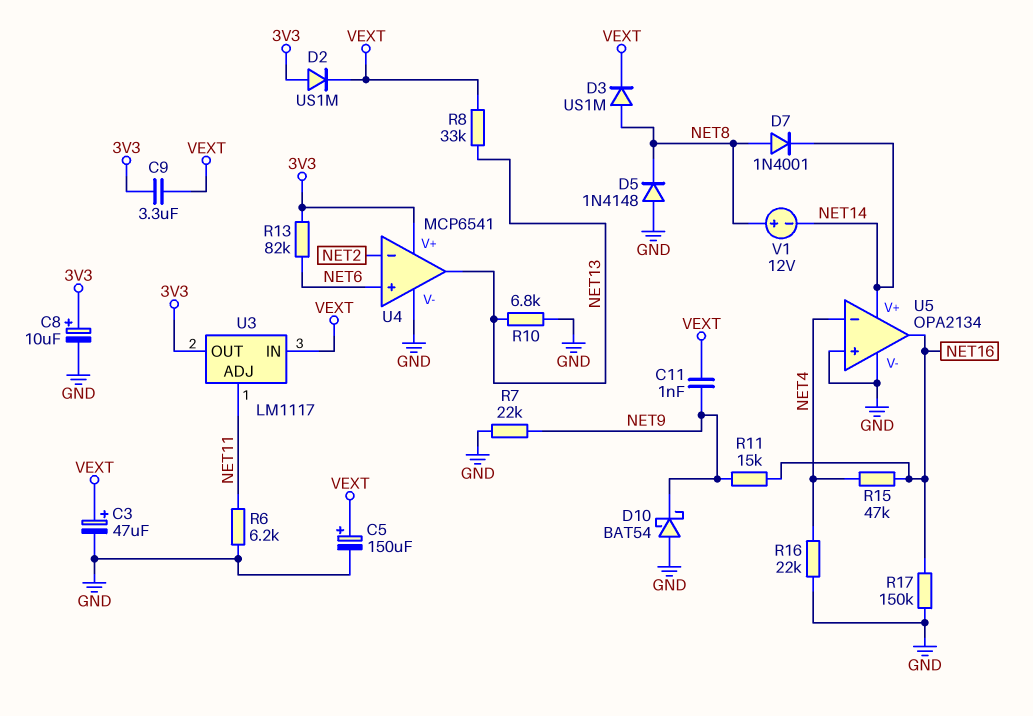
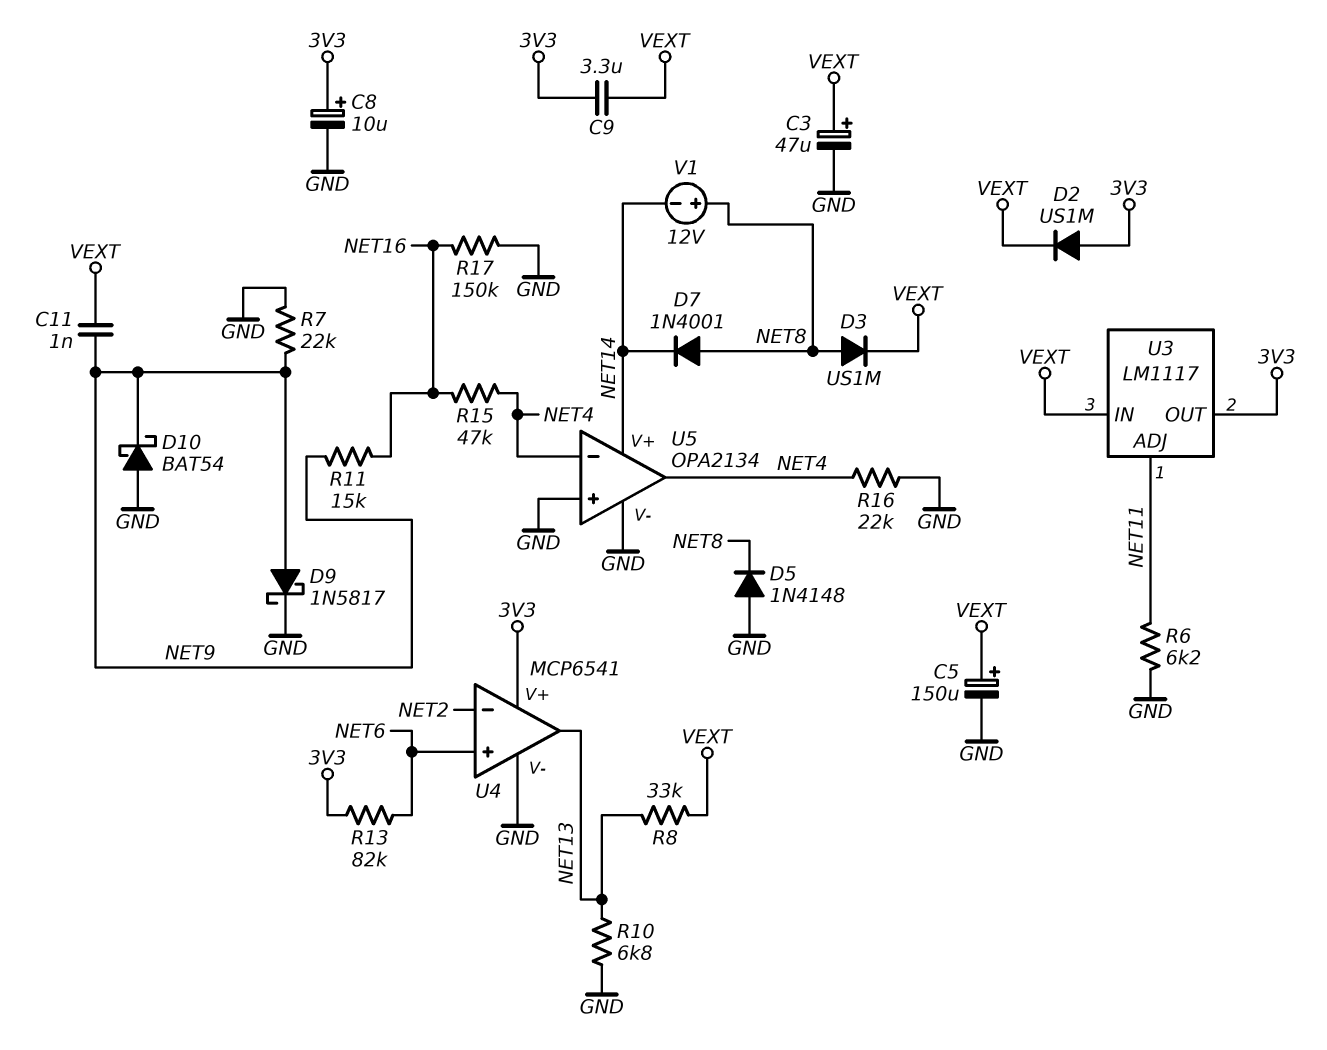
D9: none -> schottky 1N5817 (A NET9, K GND)
U5 pin out: NET16 -> NET4

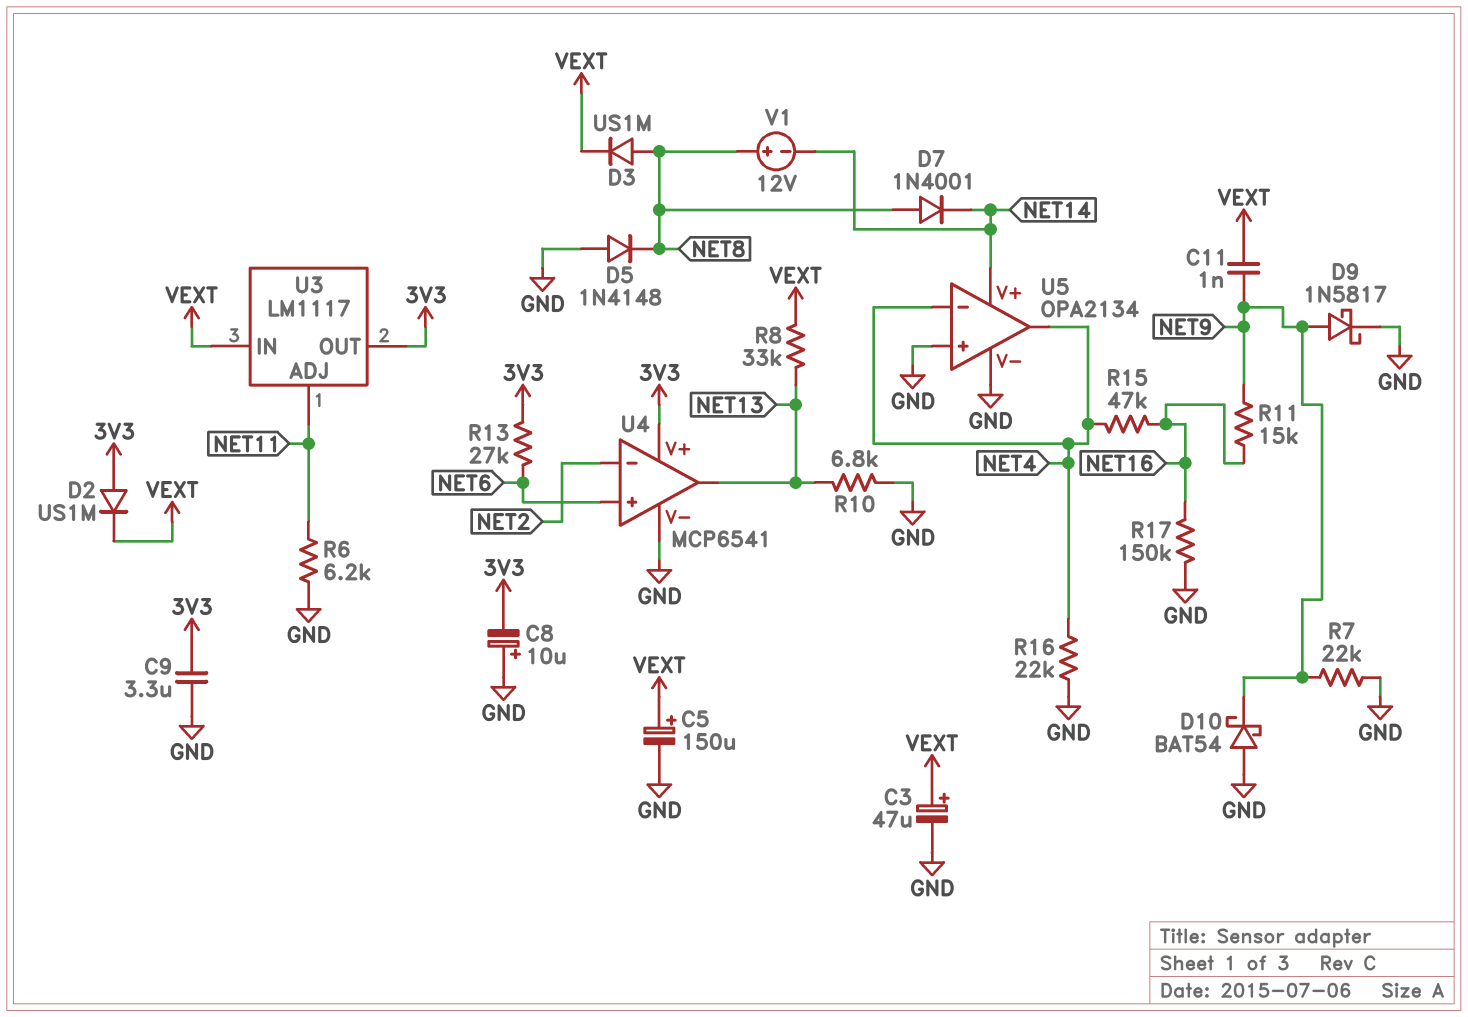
C8: 10uF (plus 3V3, minus GND) -> 10uF (plus GND, minus 3V3)
C9: 3.3uF (3V3, VEXT) -> 3.3uF (3V3, GND)
R13: 82k (3V3, NET6) -> 27k (3V3, NET6)

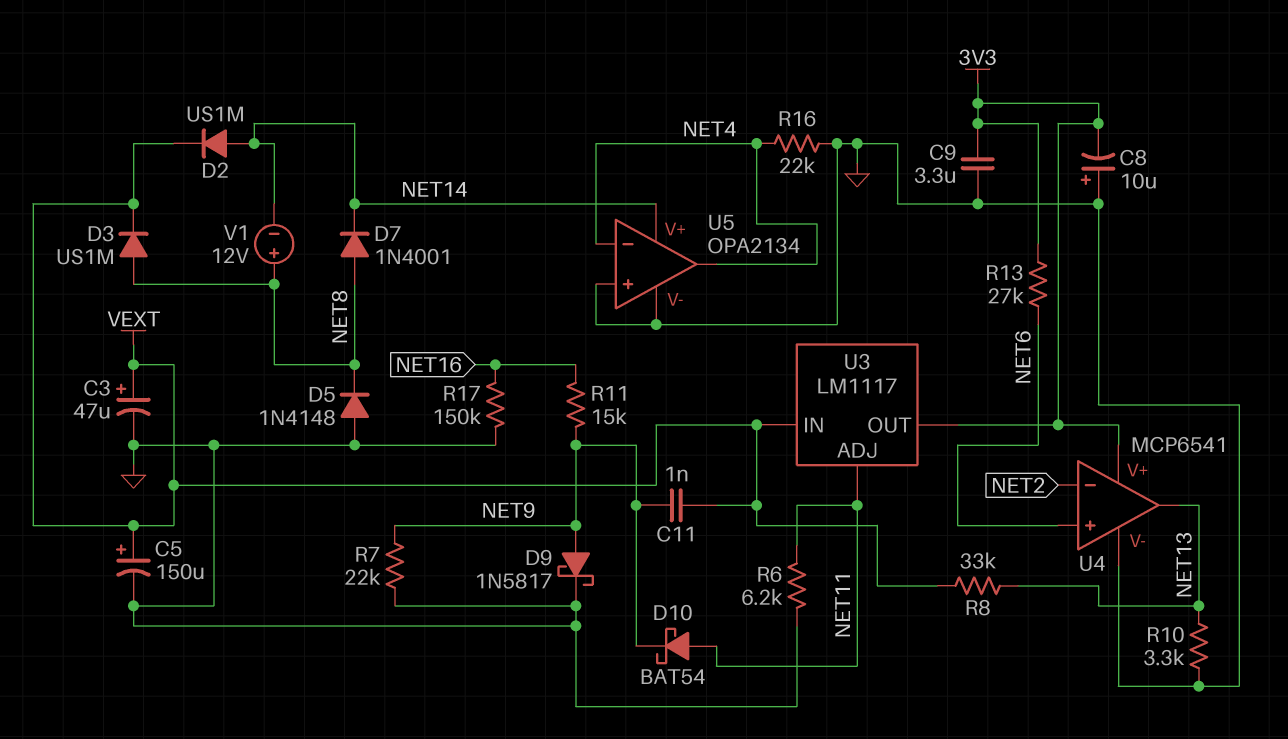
D2: diode US1M (A 3V3, K VEXT) -> diode US1M (A NET14, K VEXT)
D10: schottky BAT54 (A GND, K NET9) -> schottky BAT54 (A NET11, K NET9)
R10: 6.8k (GND, NET13) -> 3.3k (GND, NET13)
R15: 47k (NET4, NET16) -> none

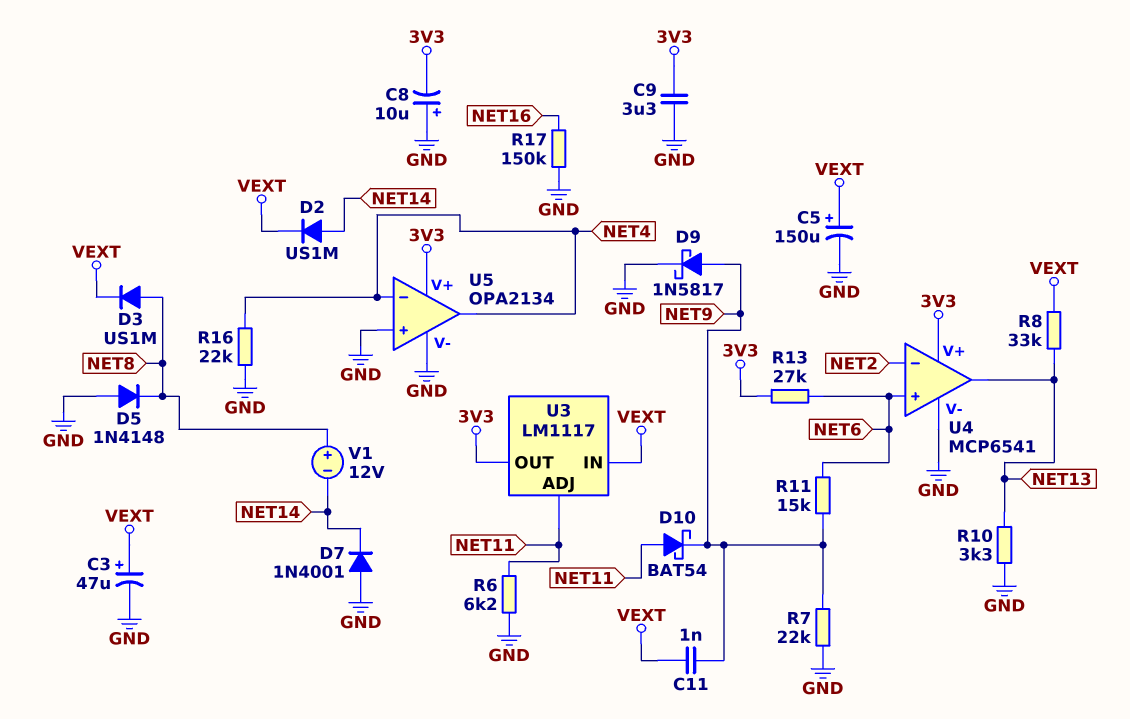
D7: diode 1N4001 (A NET8, K NET14) -> diode 1N4001 (A GND, K NET14)
R11: 15k (NET9, NET16) -> 15k (NET6, NET9)
U5 pin V+: NET14 -> 3V3

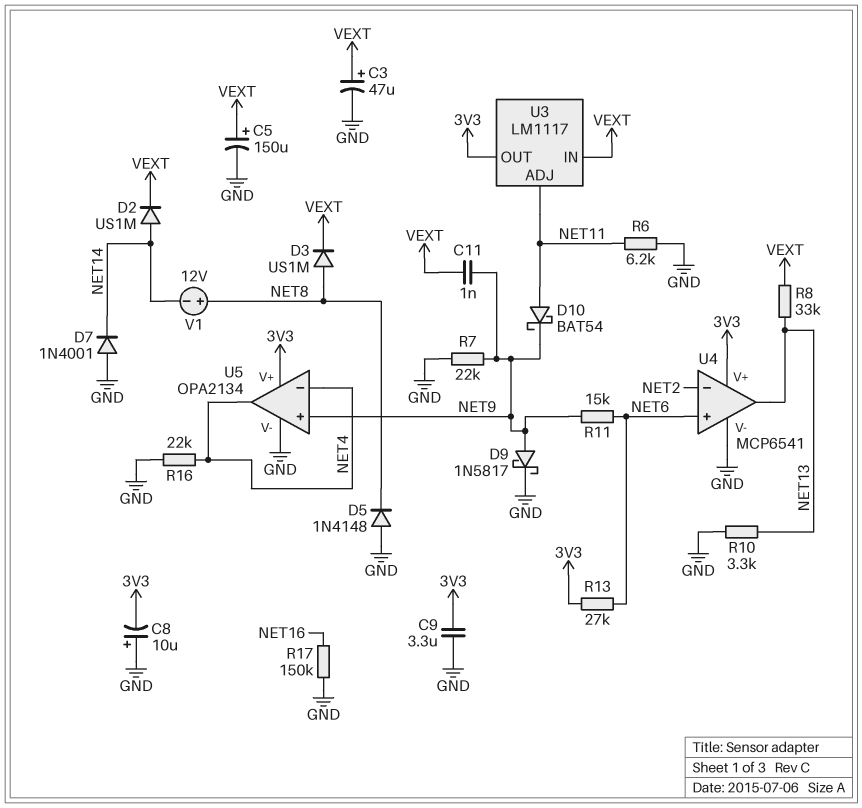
U5 pin in+: GND -> NET9

